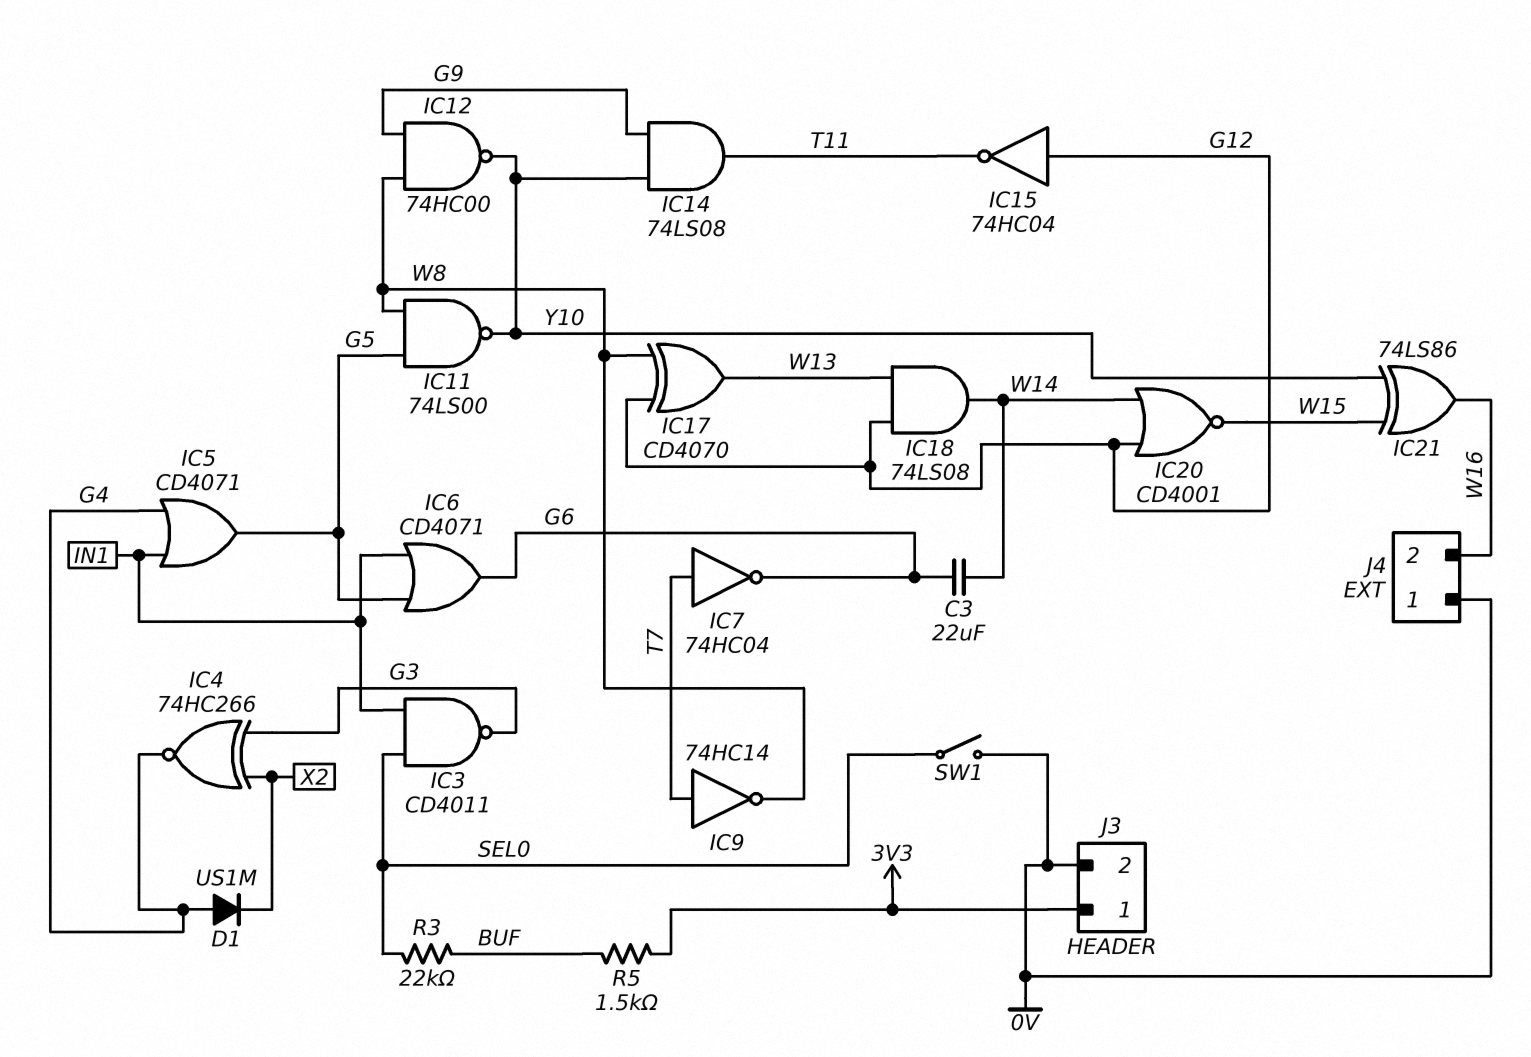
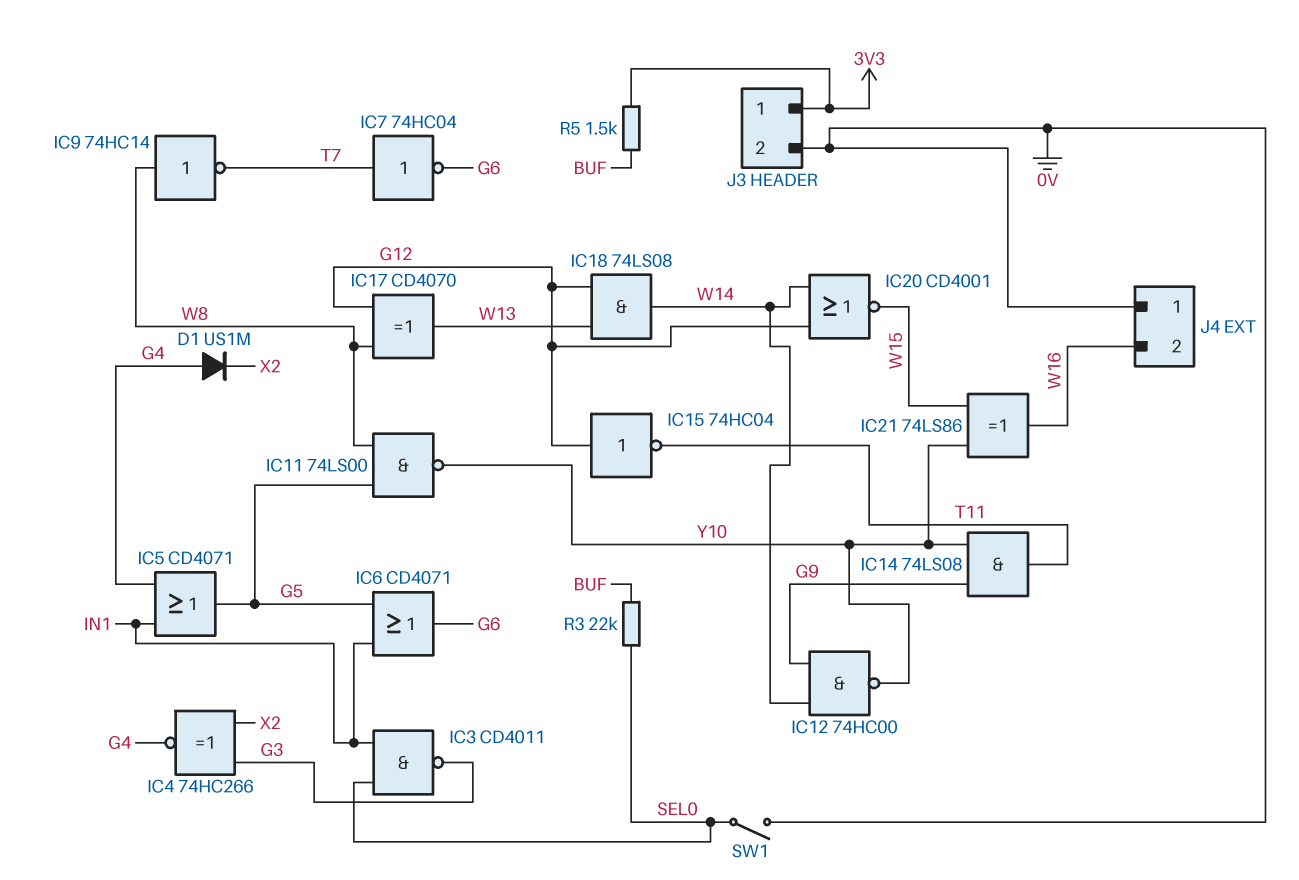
C3: 22uF (G6, W14) -> none
IC9: NOT 74HC14 (in T7, out W8) -> NOT 74HC14 (in W8, out T7)
IC12: NAND 74HC00 (in G9, in W8, out Y10) -> NAND 74HC00 (in G9, in W14, out Y10)

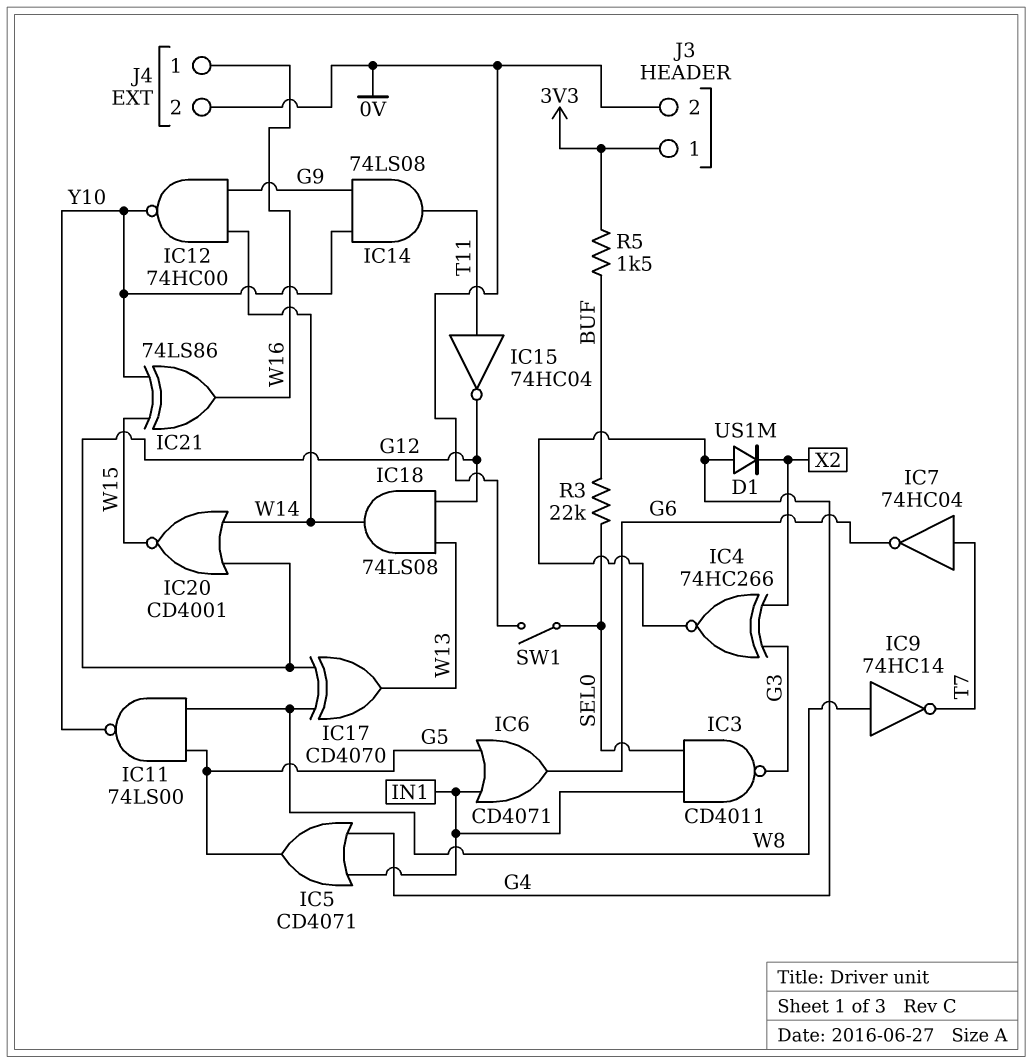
IC15: NOT 74HC04 (in G12, out T11) -> NOT 74HC04 (in T11, out G12)
J4 pin 1: 0V -> W16
J4 pin 2: W16 -> 0V

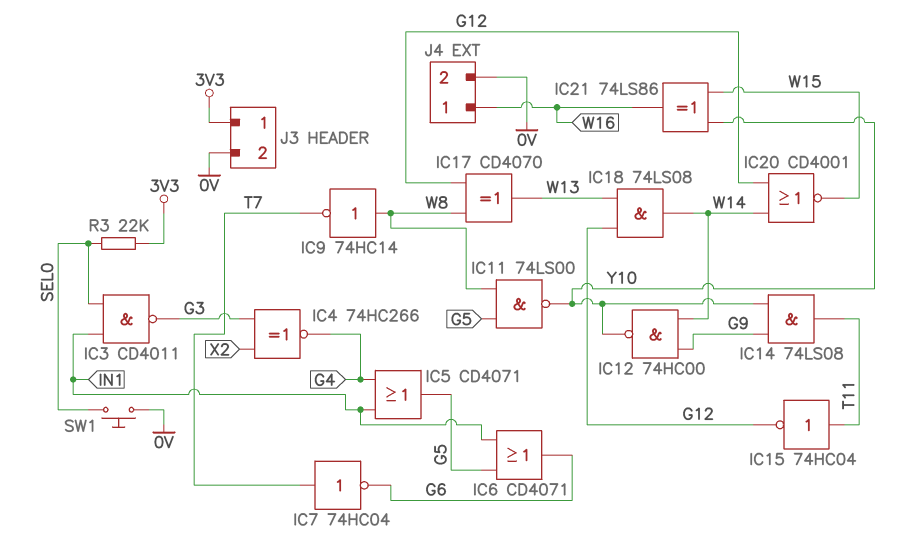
D1: diode US1M (A G4, K X2) -> none
R3: 22k (BUF, SEL0) -> 22k (3V3, SEL0)
R5: 1.5k (3V3, BUF) -> none
SW1: switch (0V, SEL0) -> button (0V, SEL0)

